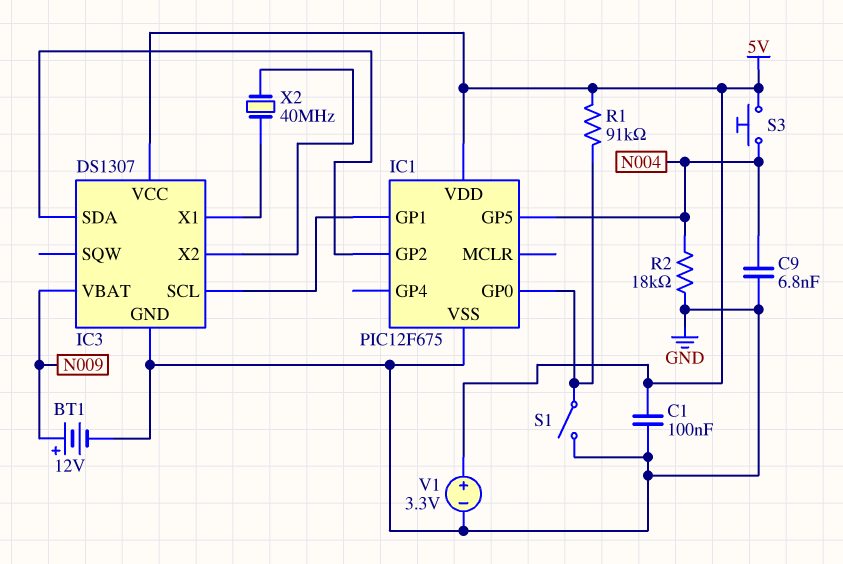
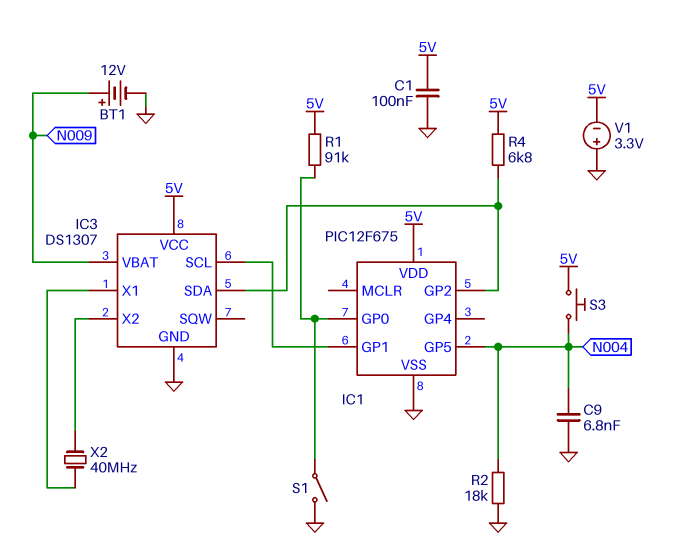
R4: none -> 6.8k (5V, IC1/GP2)
V1: 3.3V (plus 5V, minus GND) -> 3.3V (plus GND, minus 5V)

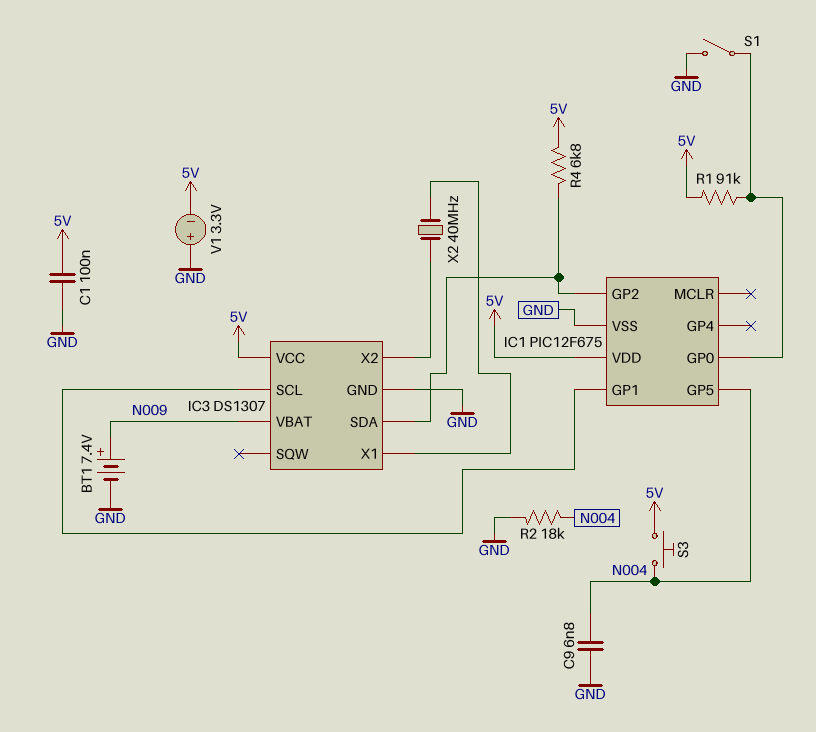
BT1: 12V (plus N009, minus GND) -> 7.4V (plus N009, minus GND)

